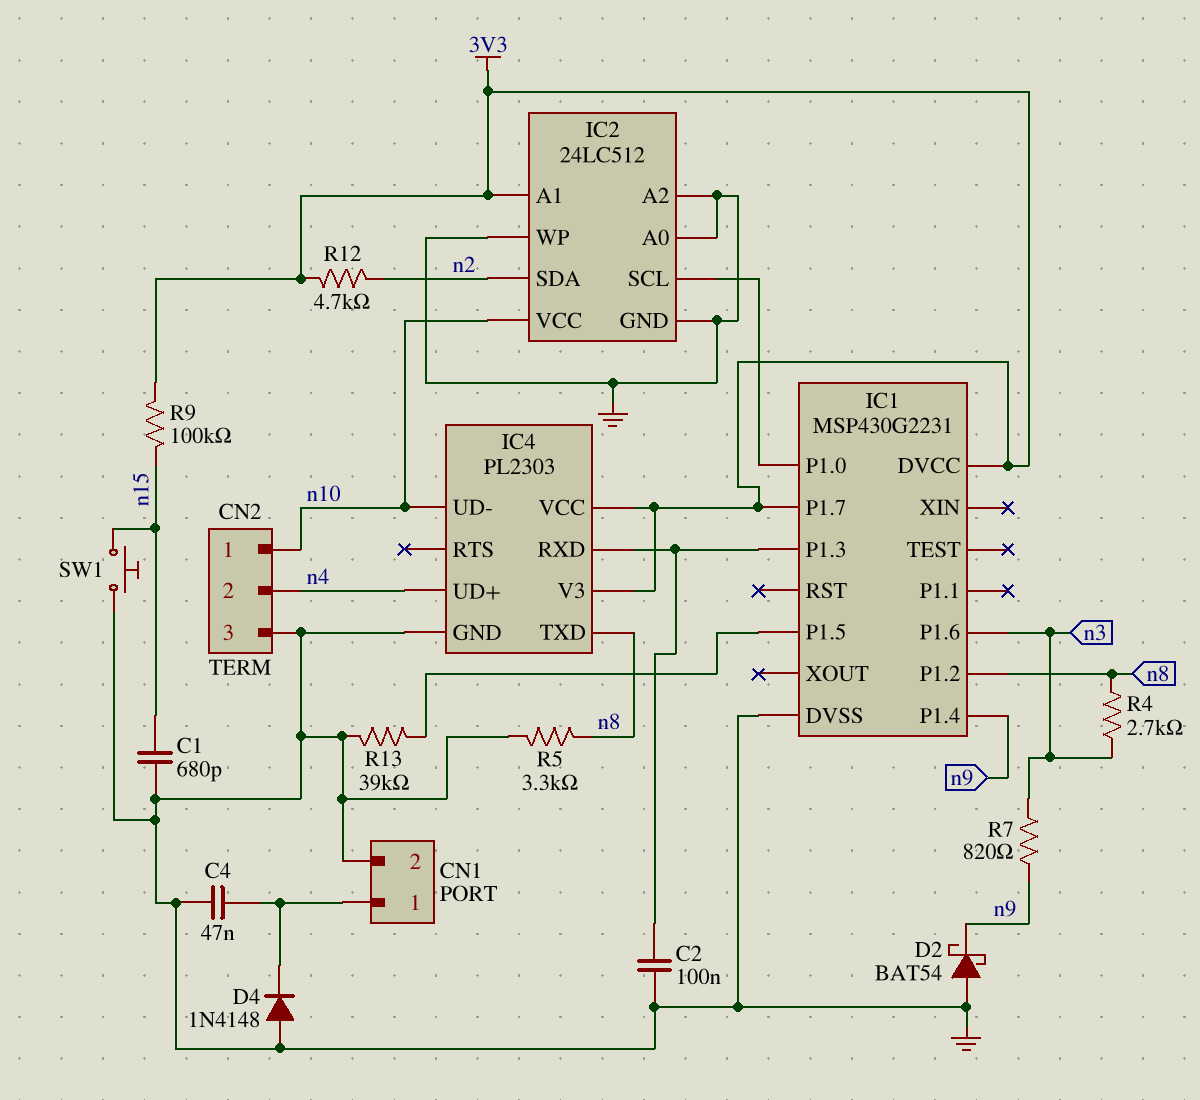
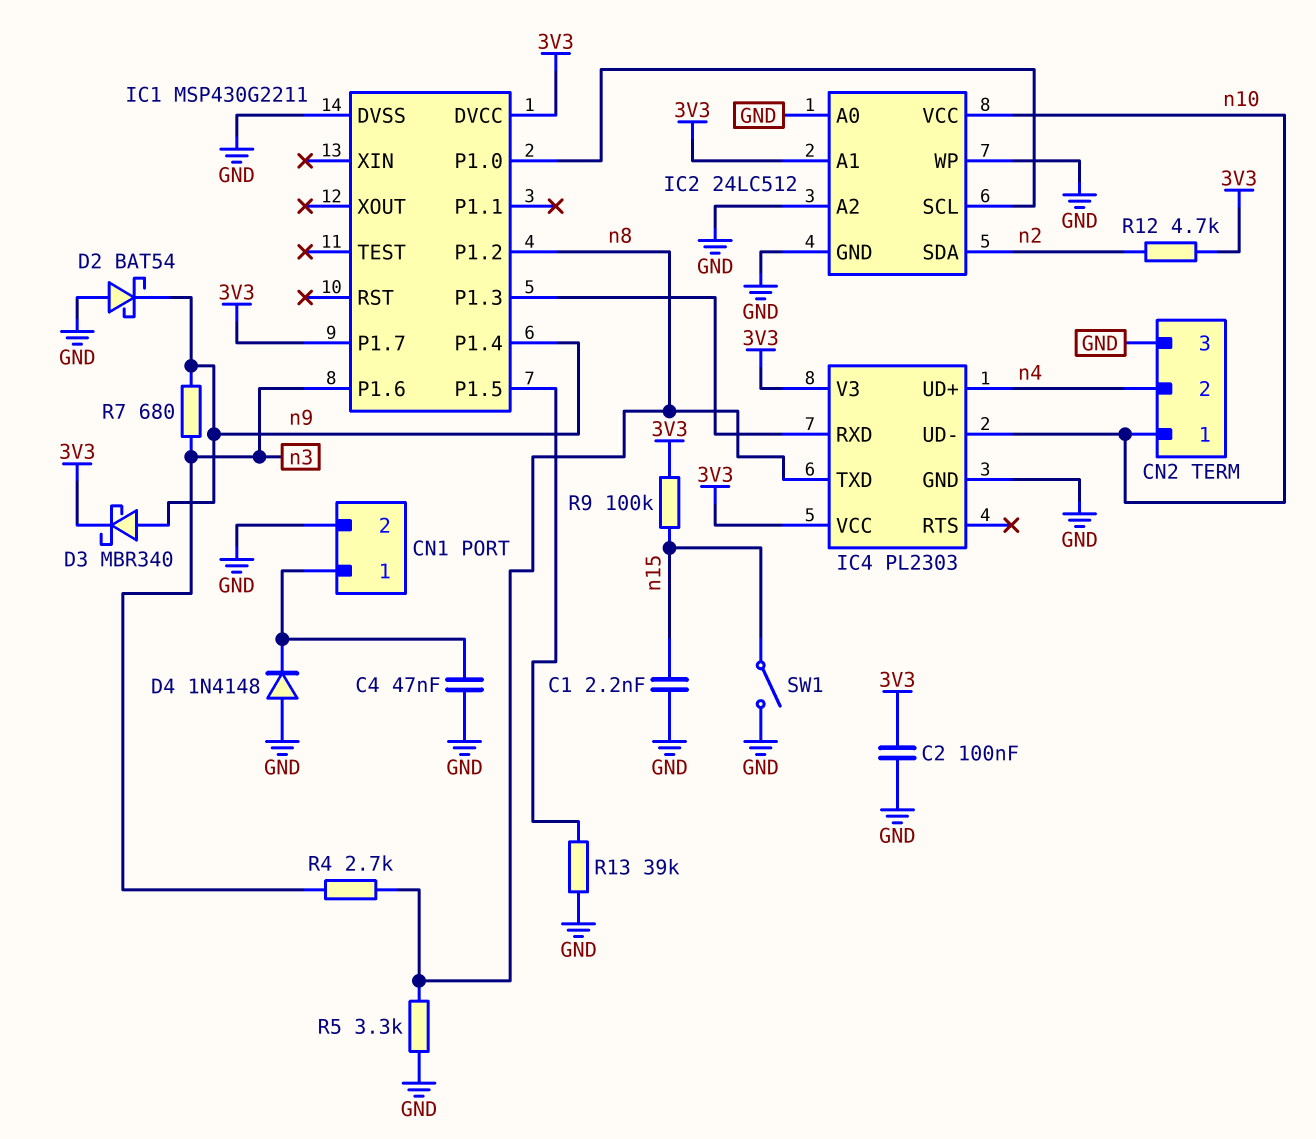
C1: 680pF (GND, n15) -> 2.2nF (GND, n15)
C2: 100nF (GND, IC1/P1.3) -> 100nF (3V3, GND)
D3: none -> schottky MBR340 (A n9, K 3V3)
IC1: MSP430G2231 -> MSP430G2211
R7: 820 (n3, n9) -> 680 (n3, n9)
SW1: button (GND, n15) -> switch (GND, n15)

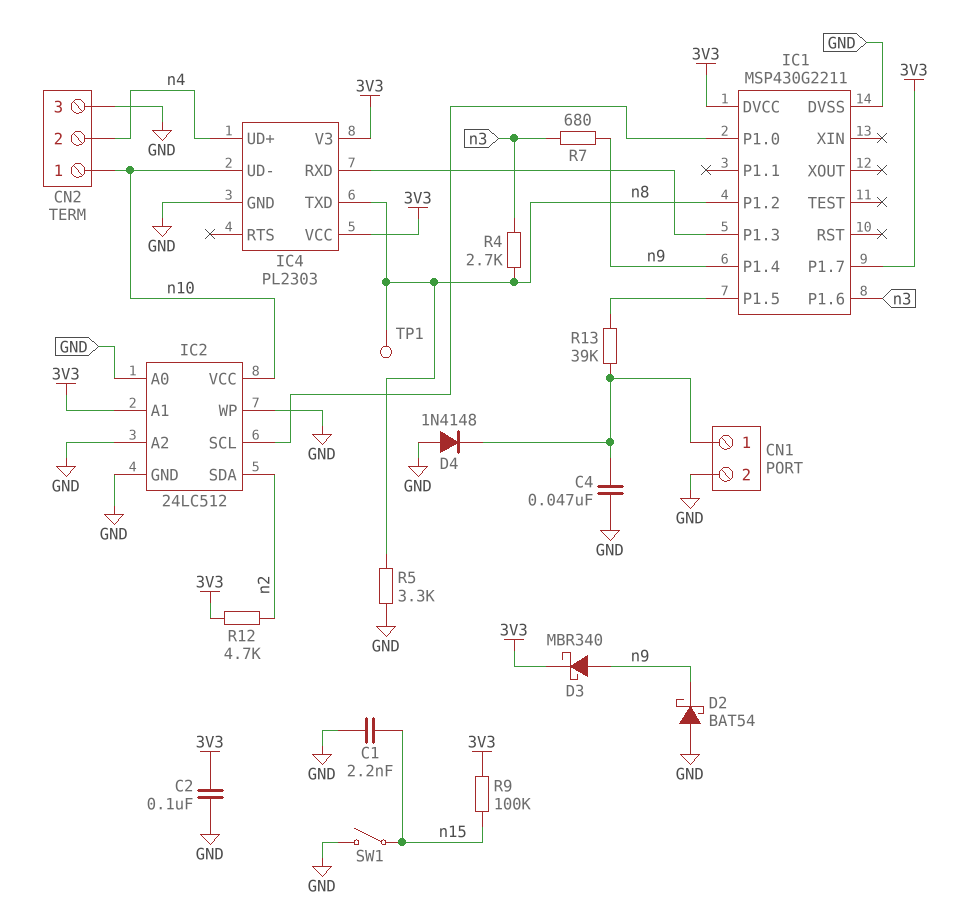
R13: 39k (GND, IC1/P1.5) -> 39k (CN1/1, IC1/P1.5)
TP1: none -> test point (n8)

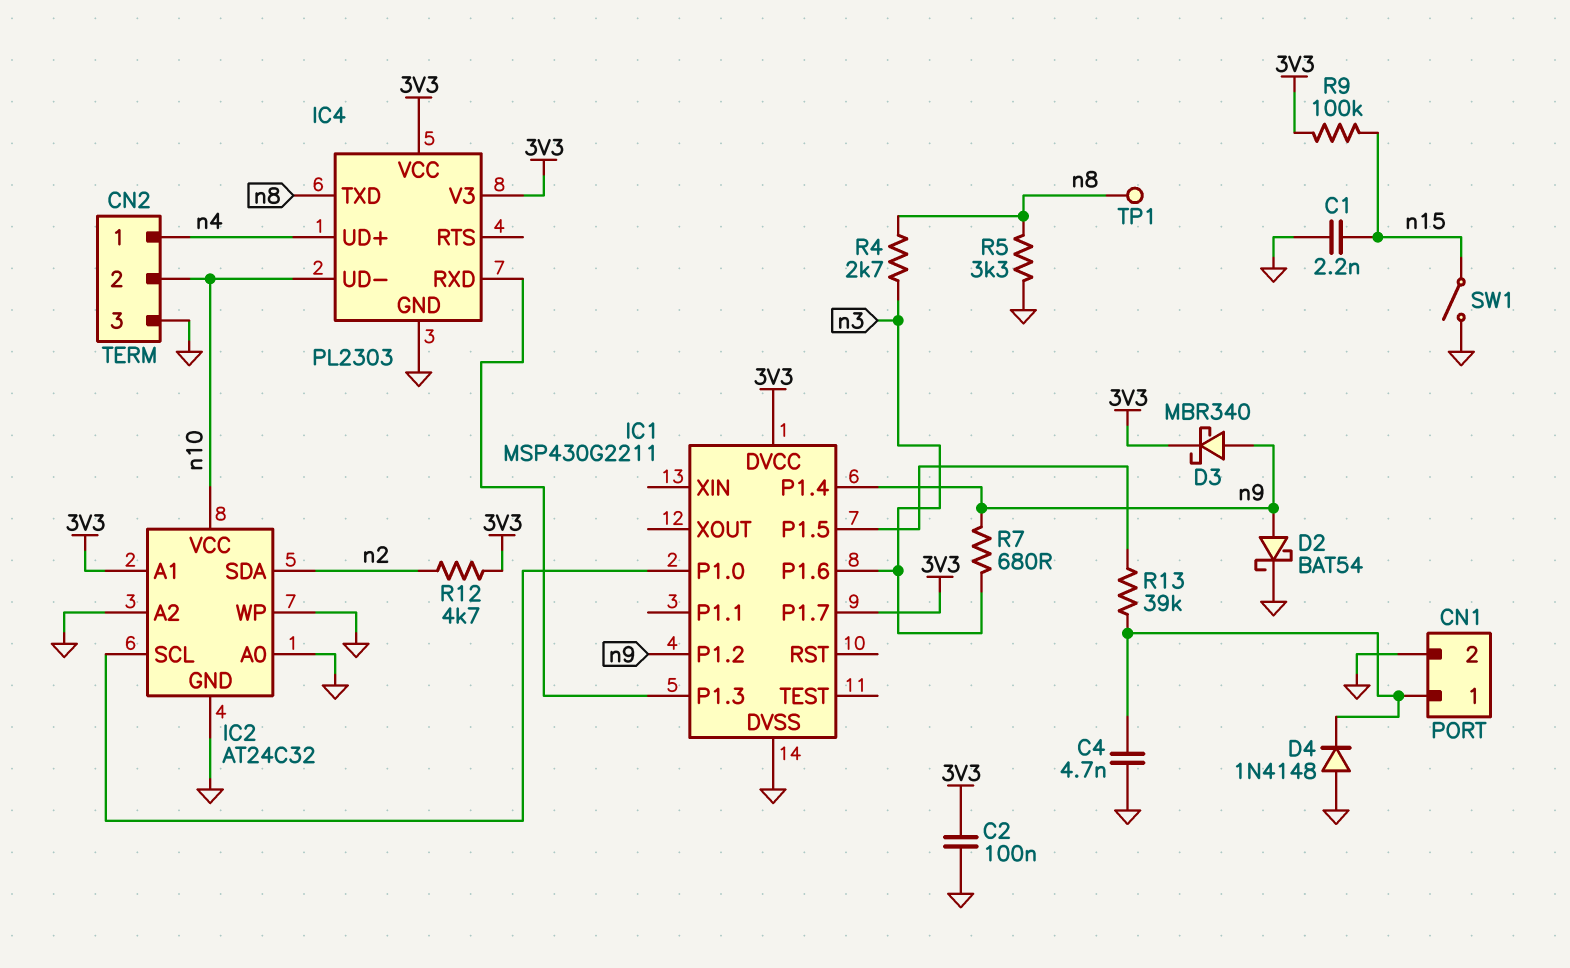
C4: 47nF (CN1/1, GND) -> 4.7nF (CN1/1, GND)
CN2 pin 1: n10 -> n4
CN2 pin 2: n4 -> n10
D2: schottky BAT54 (A GND, K n9) -> schottky BAT54 (A n9, K GND)
IC1 pin P1.2: n8 -> n9
IC2: 24LC512 -> AT24C32

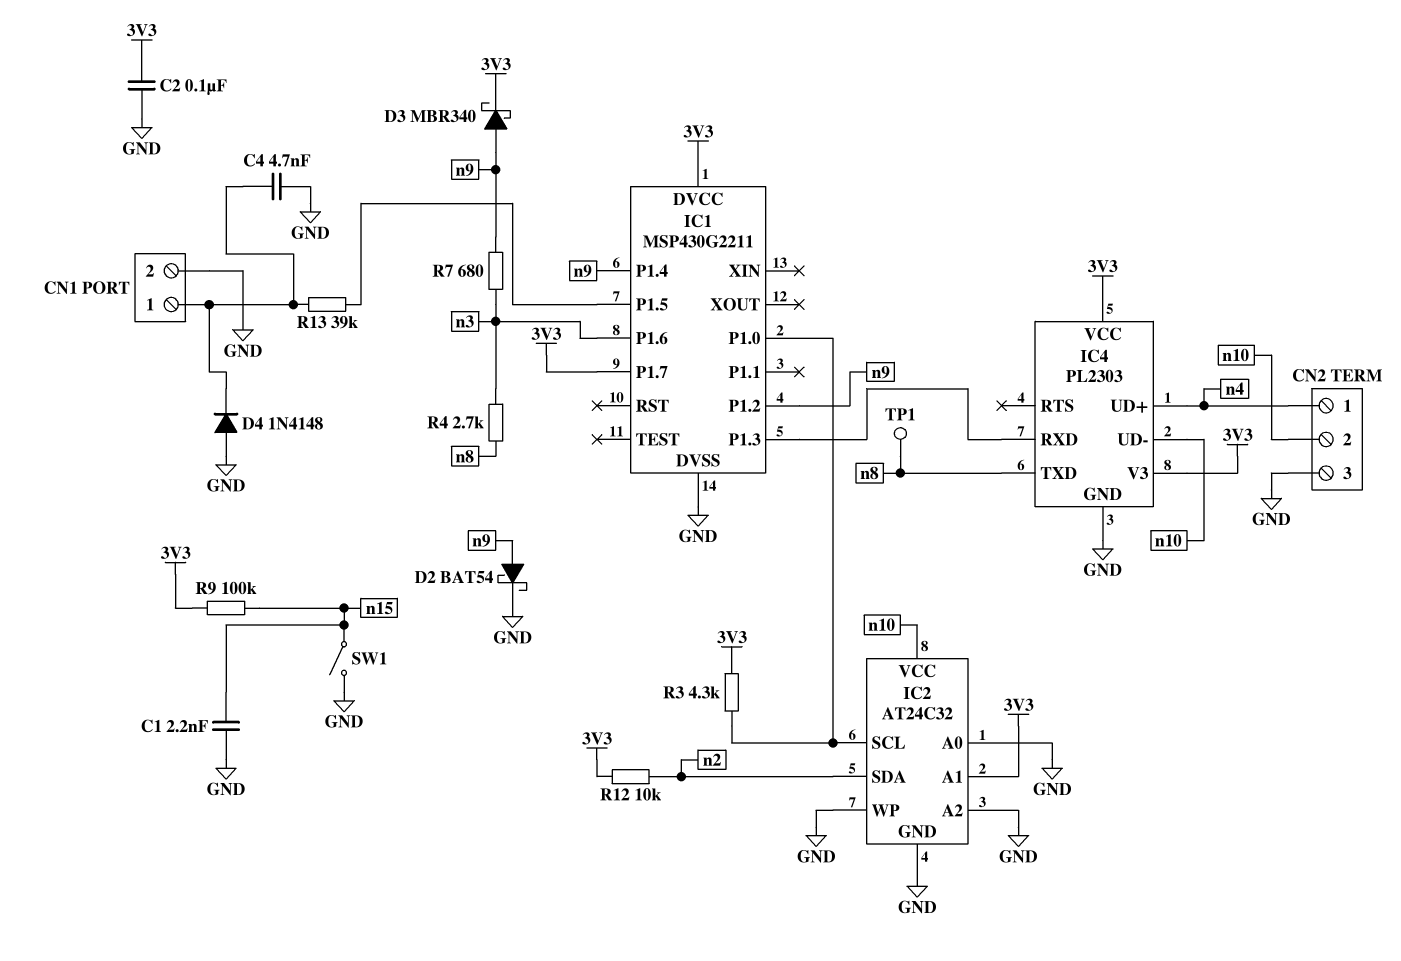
R3: none -> 4.3k (3V3, IC1/P1.0)
R5: 3.3k (GND, n8) -> none
R12: 4.7k (3V3, n2) -> 10k (3V3, n2)

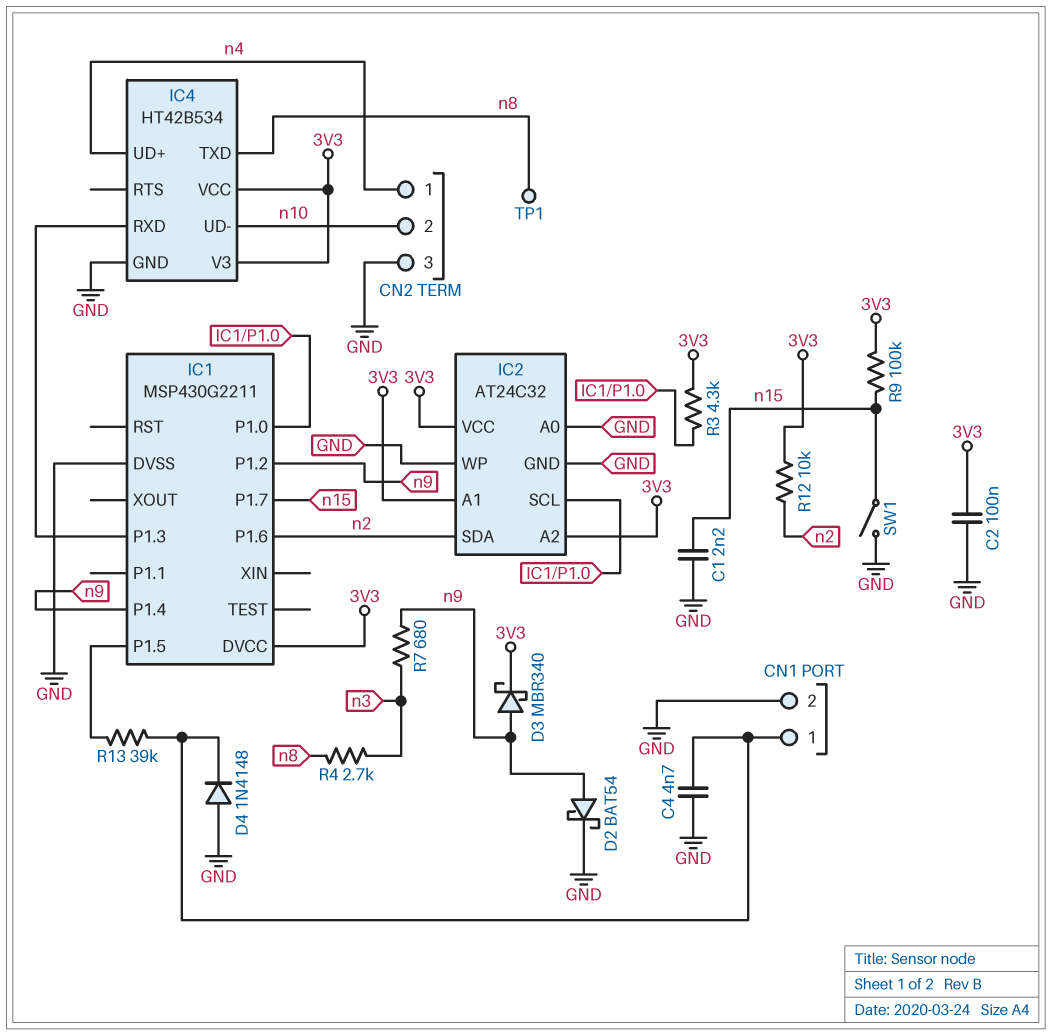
IC1 pin P1.6: n3 -> n2
IC1 pin P1.7: 3V3 -> n15
IC2 pin A2: GND -> 3V3
IC2 pin VCC: n10 -> 3V3
IC4: PL2303 -> HT42B534

